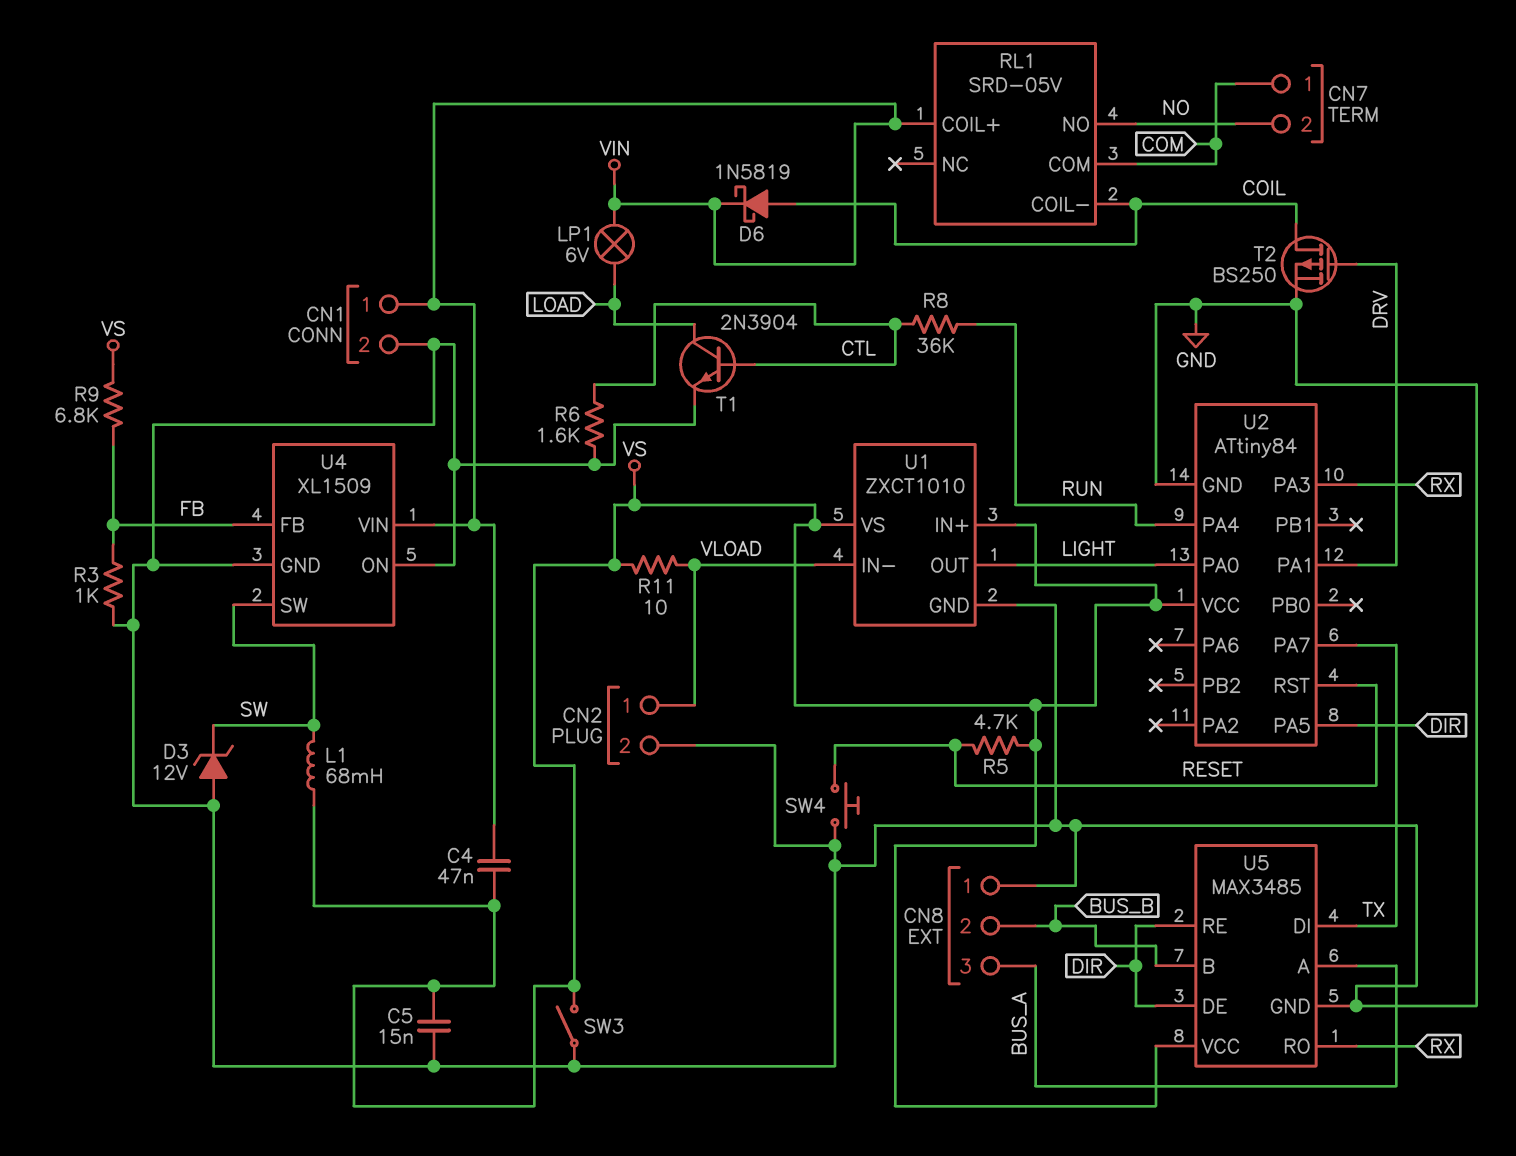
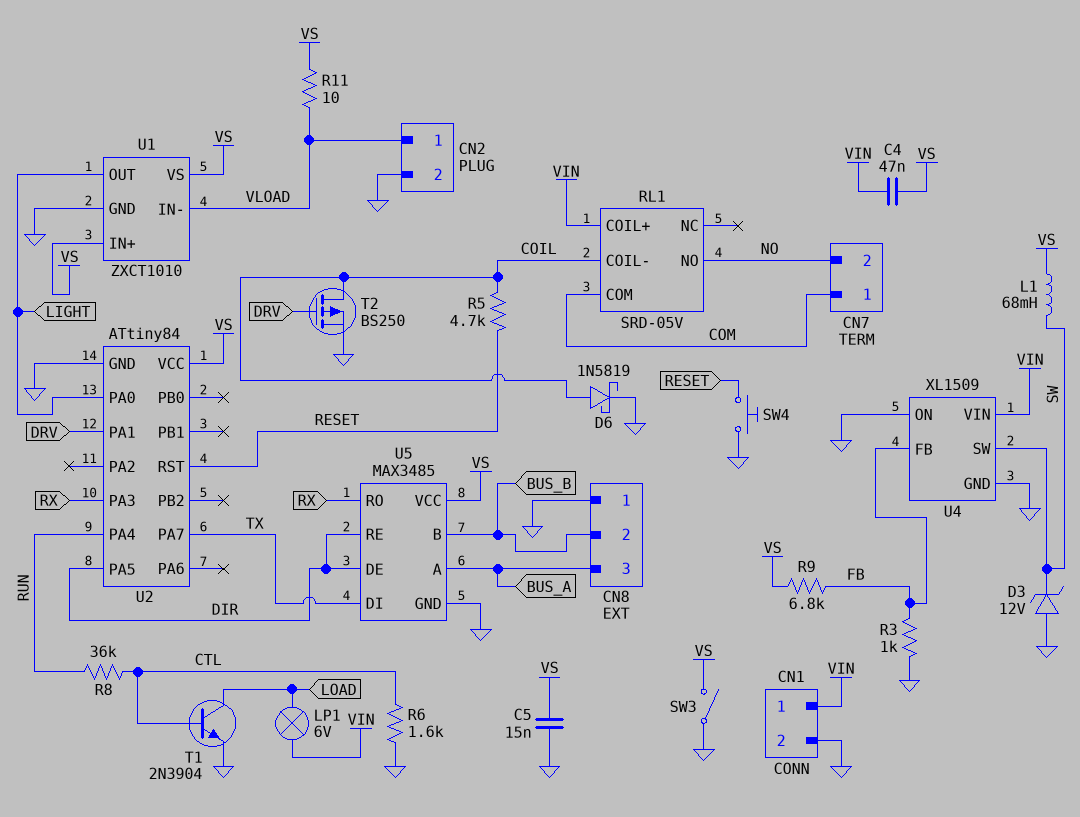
D6: schottky 1N5819 (A COIL, K VIN) -> schottky 1N5819 (A COIL, K GND)
R5: 4.7k (RESET, VS) -> 4.7k (COIL, RESET)

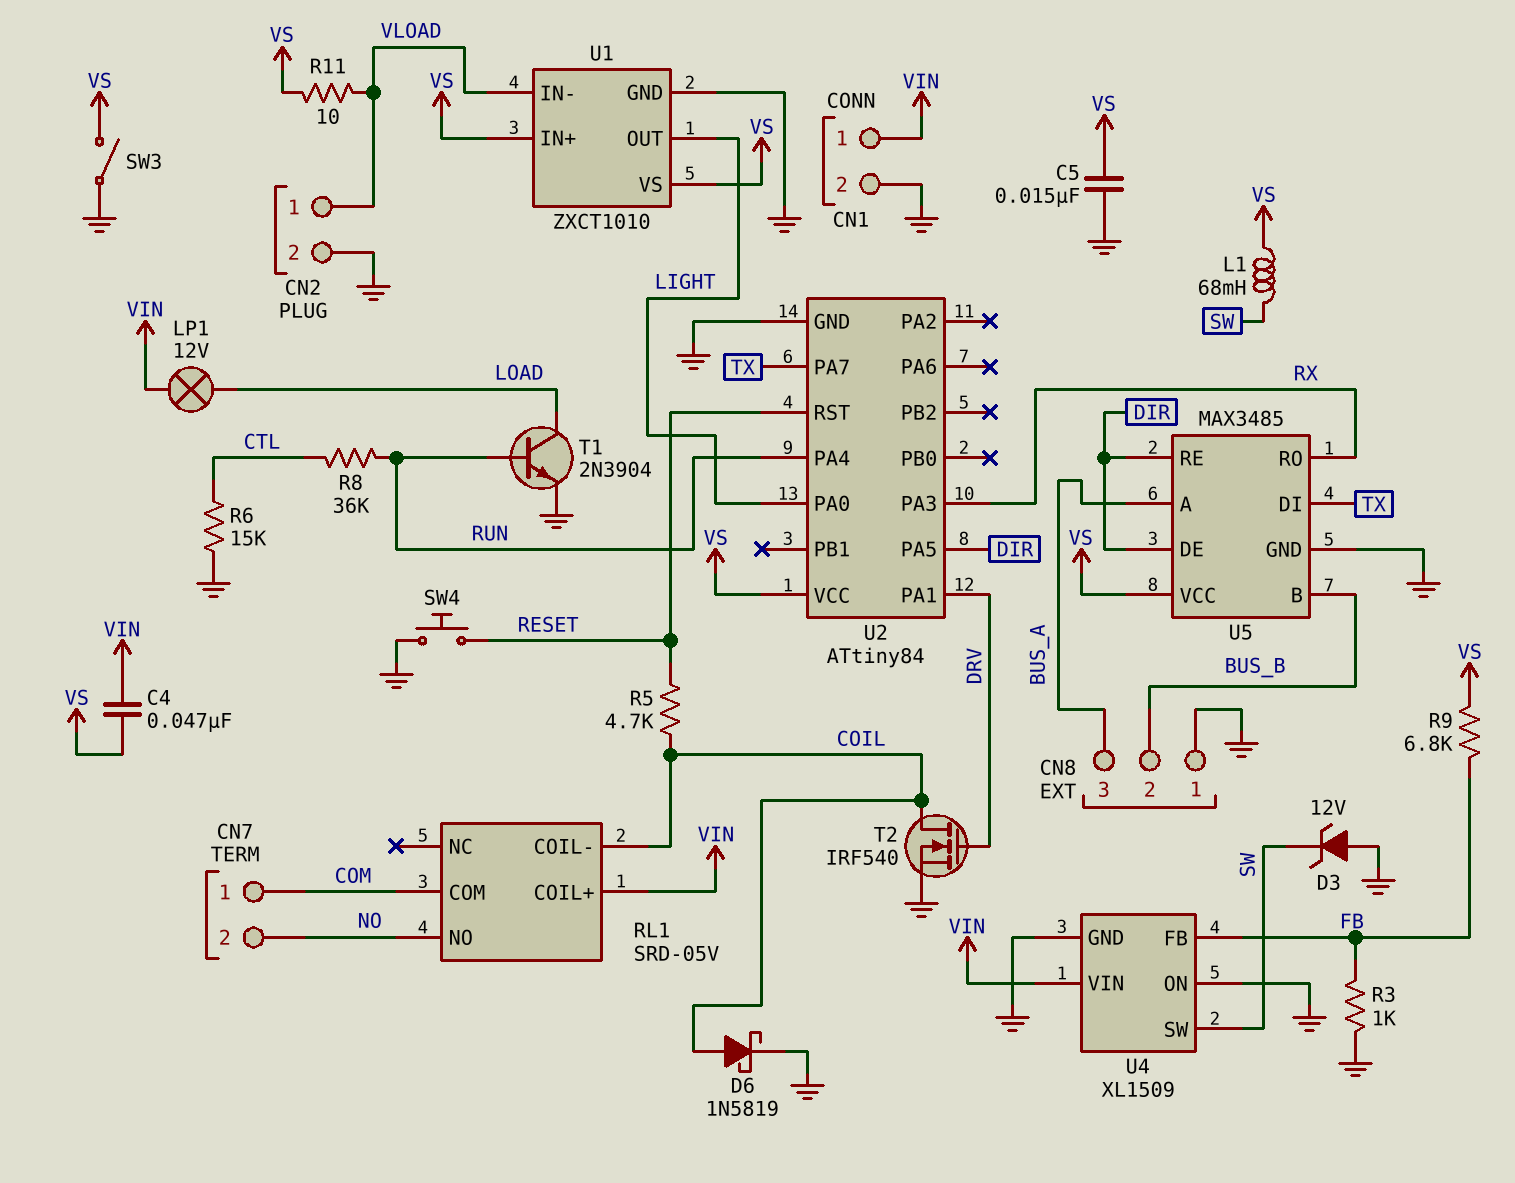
LP1: lamp 6V (LOAD, VIN) -> lamp 12V (LOAD, VIN)
R6: 1.6k (CTL, GND) -> 15k (CTL, GND)
T1: NPN 2N3904 (B CTL, C LOAD, E GND) -> NPN 2N3904 (B RUN, C LOAD, E GND)
T2: PMOS BS250 (G DRV, D COIL, S GND) -> NMOS IRF540 (G DRV, D COIL, S GND)

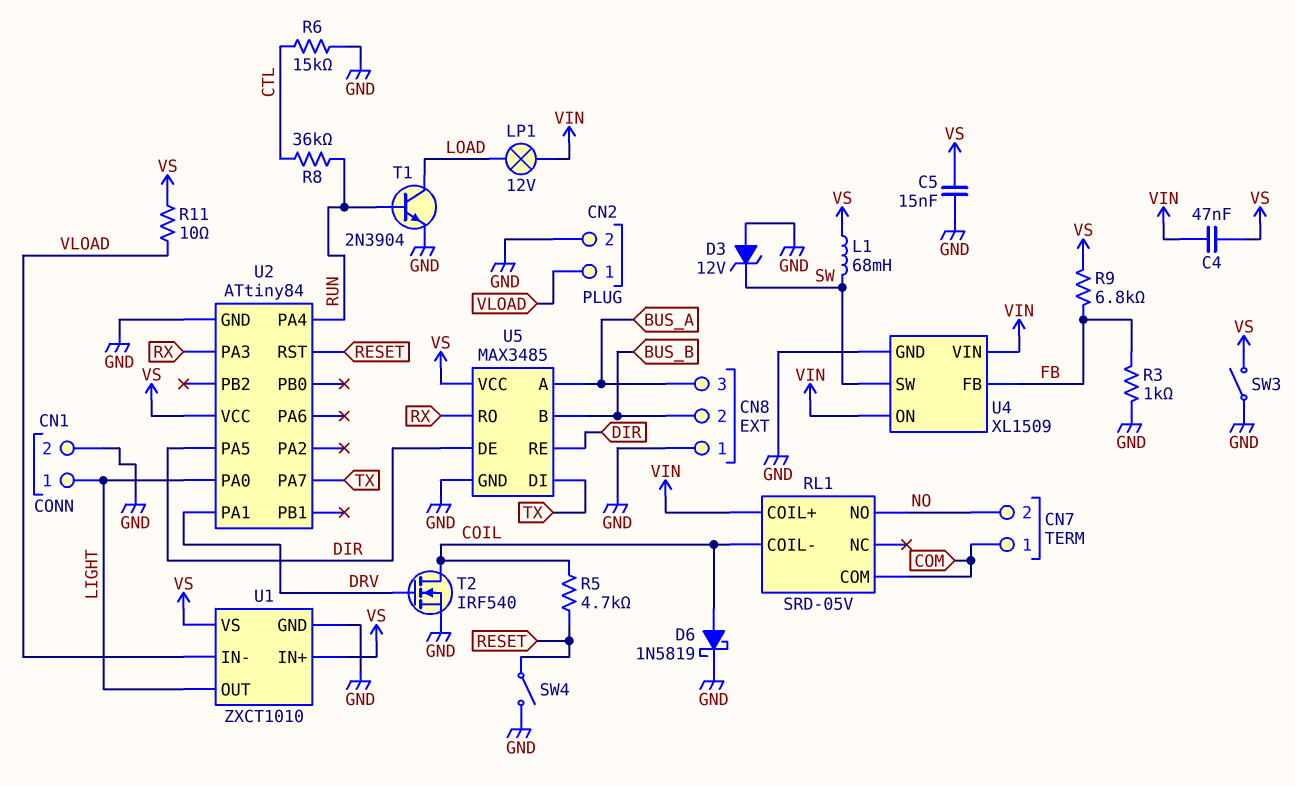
CN1 pin 1: VIN -> LIGHT
SW4: button (GND, RESET) -> switch (GND, RESET)
U4 pin ON: GND -> VIN

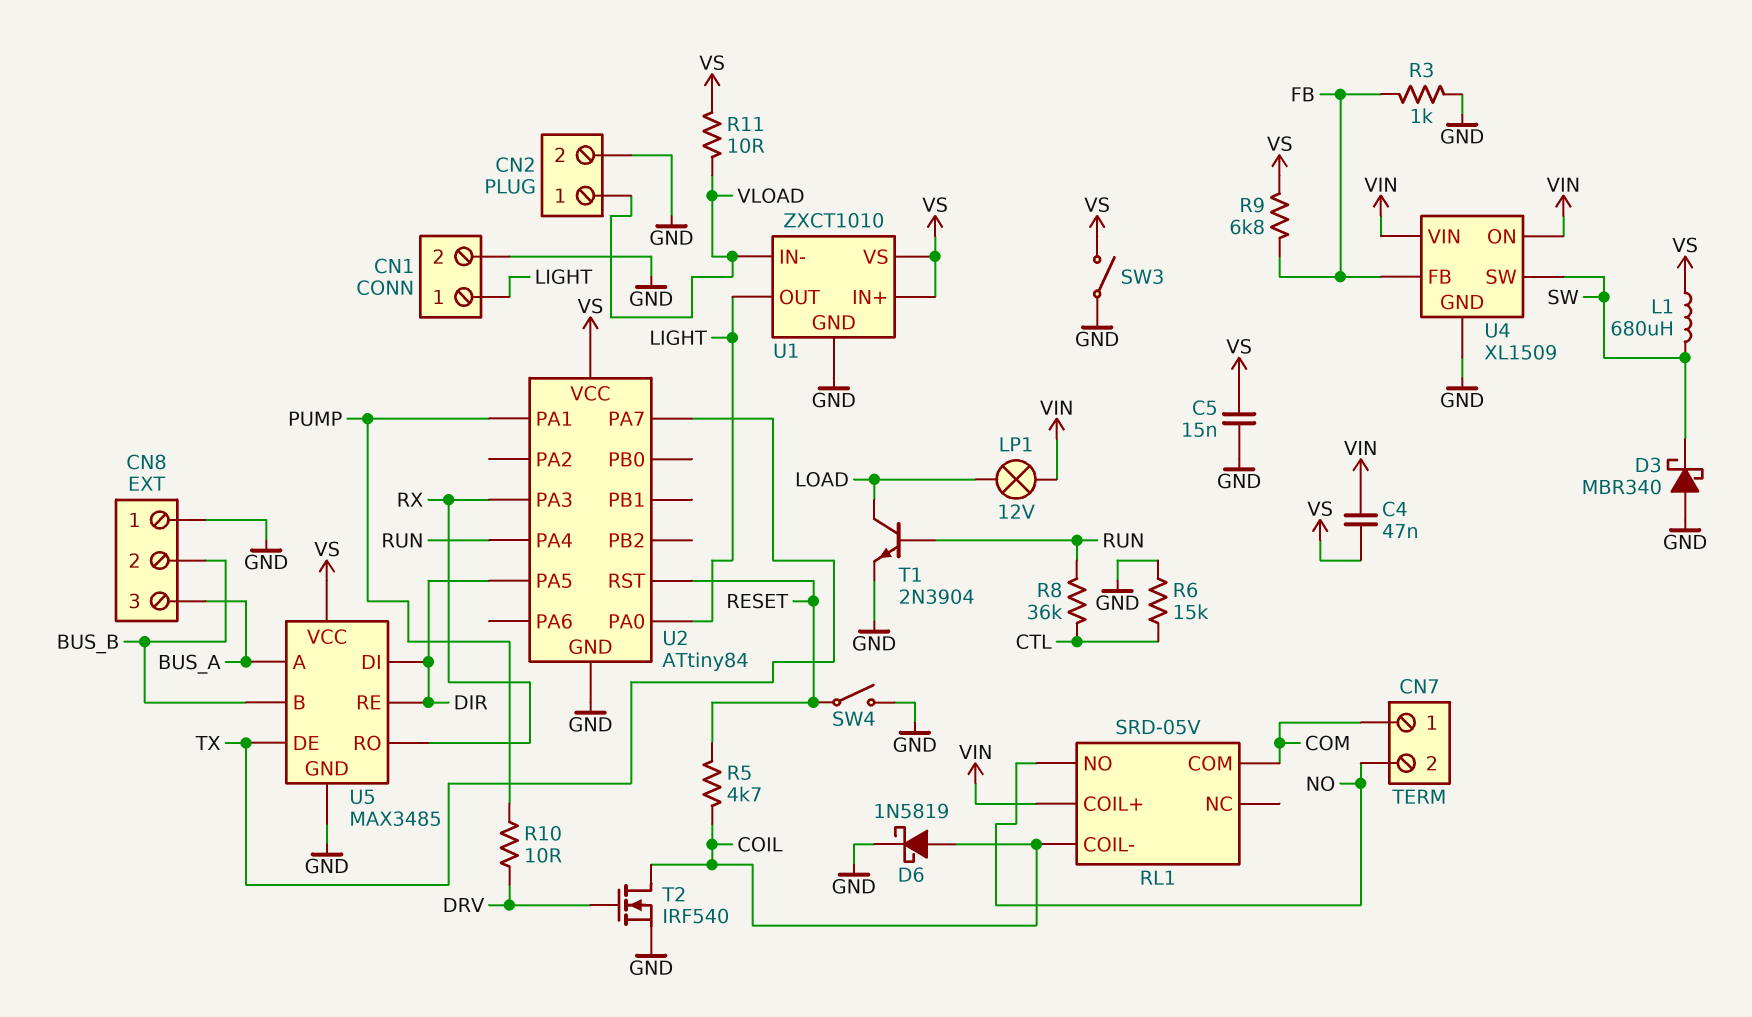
D3: zener 12V (A GND, K SW) -> schottky MBR340 (A GND, K SW)
L1: 68mH (SW, VS) -> 680uH (SW, VS)
R10: none -> 10 (DRV, PUMP)
U2 pin PA1: DRV -> PUMP
U5 pin DE: DIR -> TX
U5 pin DI: TX -> DIR

